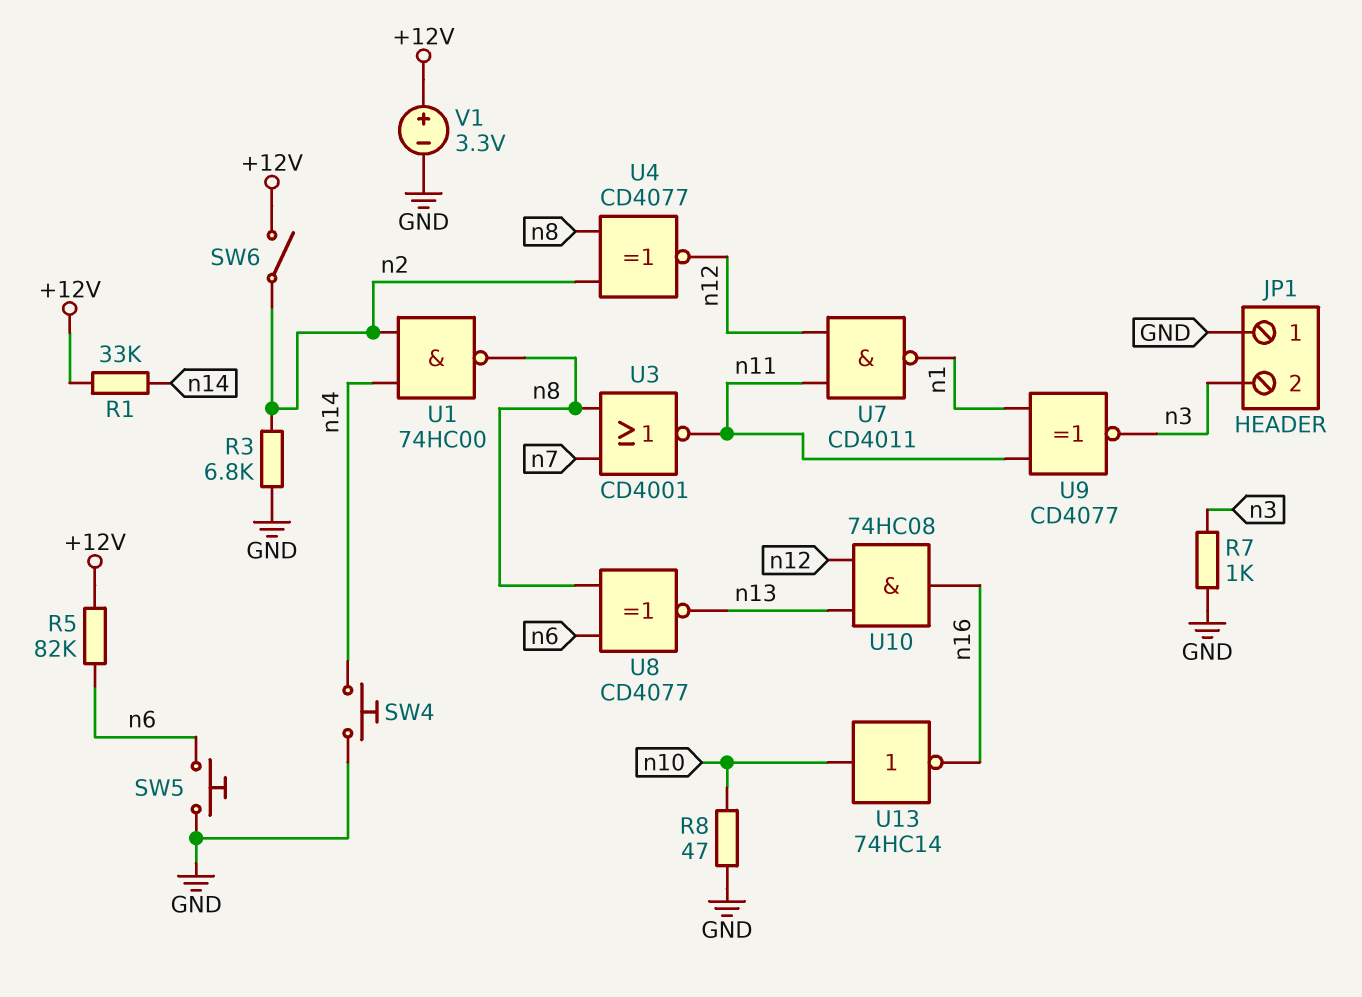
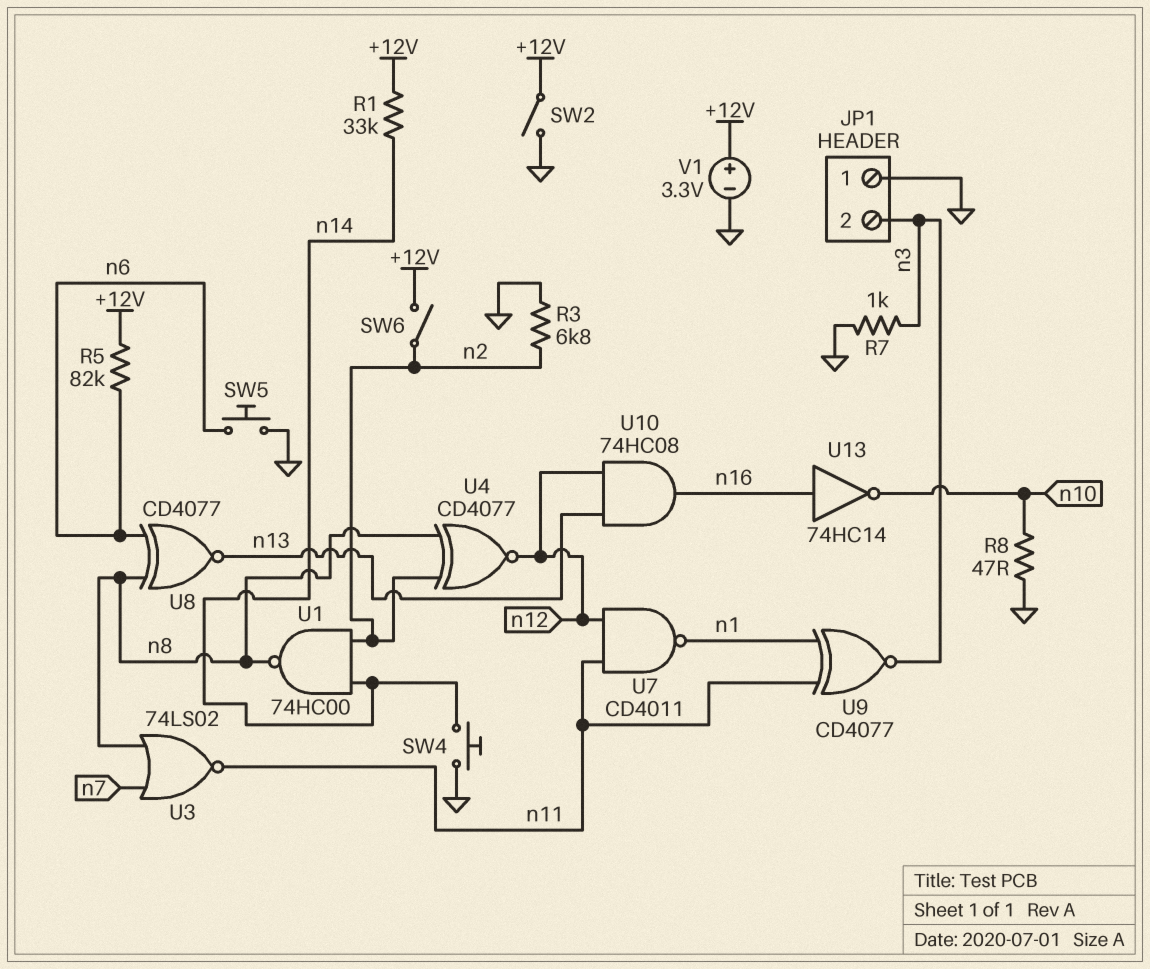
SW2: none -> switch (+12V, GND)
U3: NOR CD4001 (in n7, in n8, out n11) -> NOR 74LS02 (in n7, in n8, out n11)
U13: NOT 74HC14 (in n10, out n16) -> NOT 74HC14 (in n16, out n10)

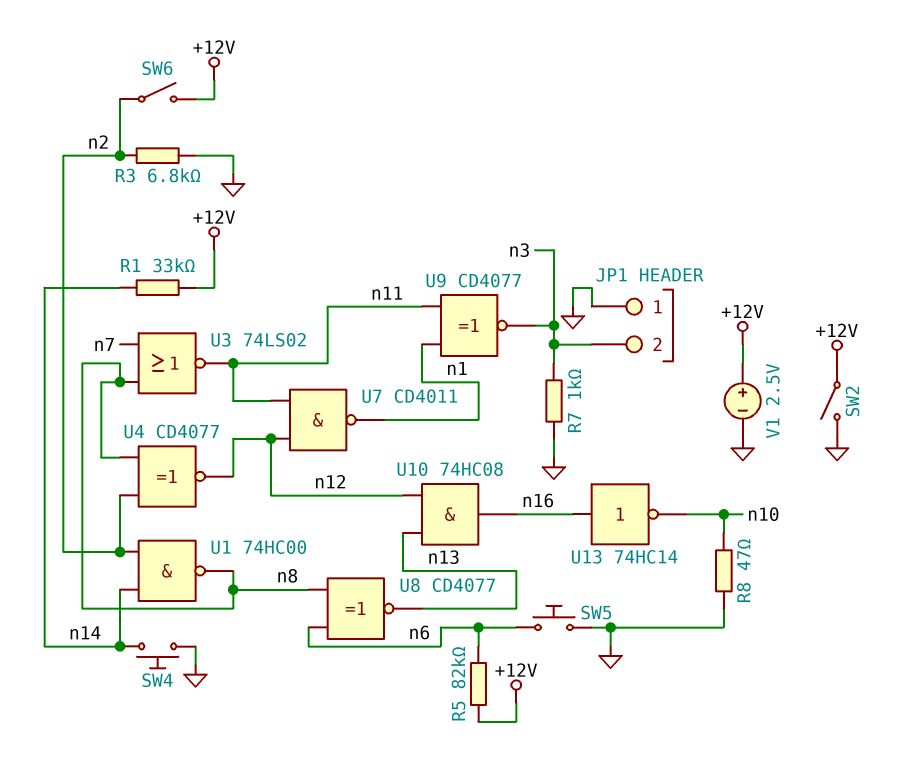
V1: 3.3V (plus +12V, minus GND) -> 2.5V (plus +12V, minus GND)

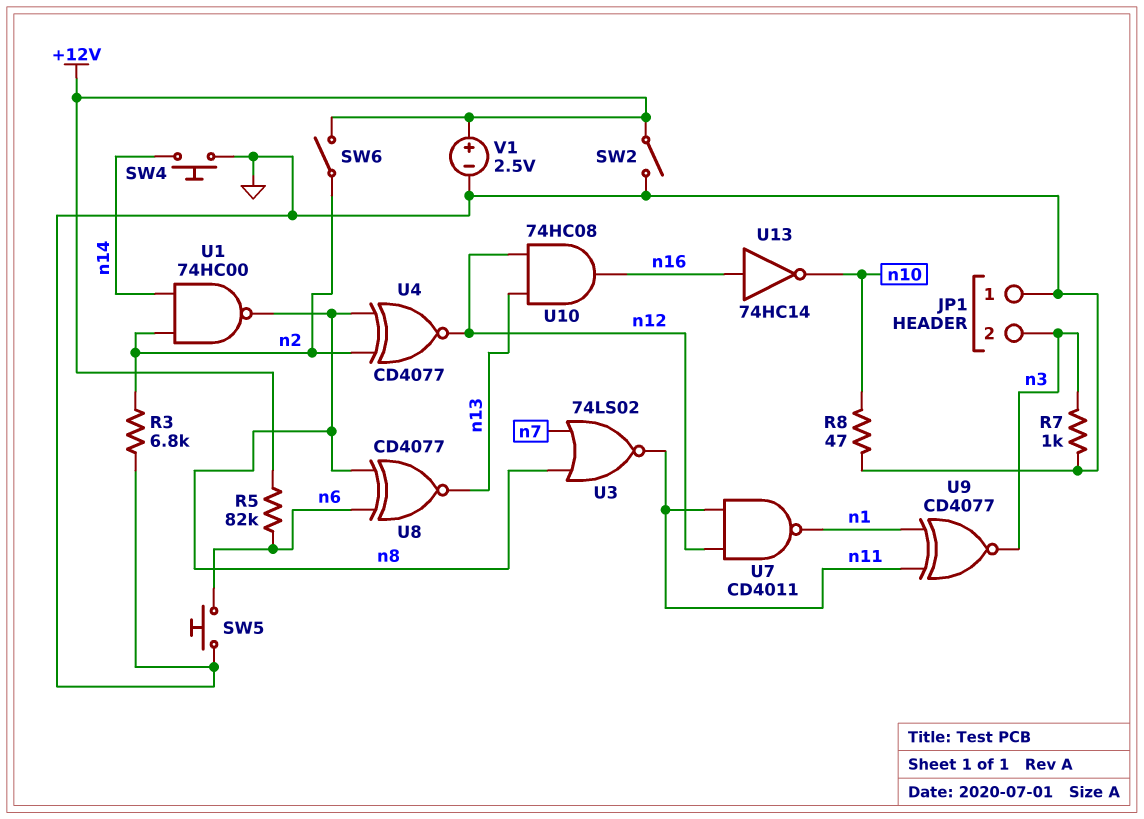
R1: 33k (+12V, n14) -> none

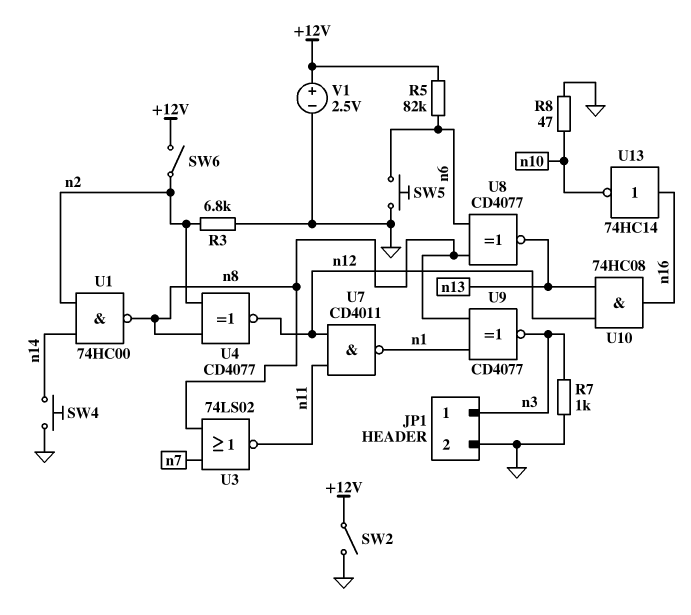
JP1 pin 1: GND -> n3
JP1 pin 2: n3 -> GND
U9: XNOR CD4077 (in n1, in n11, out n3) -> XNOR CD4077 (in n1, in n8, out n3)

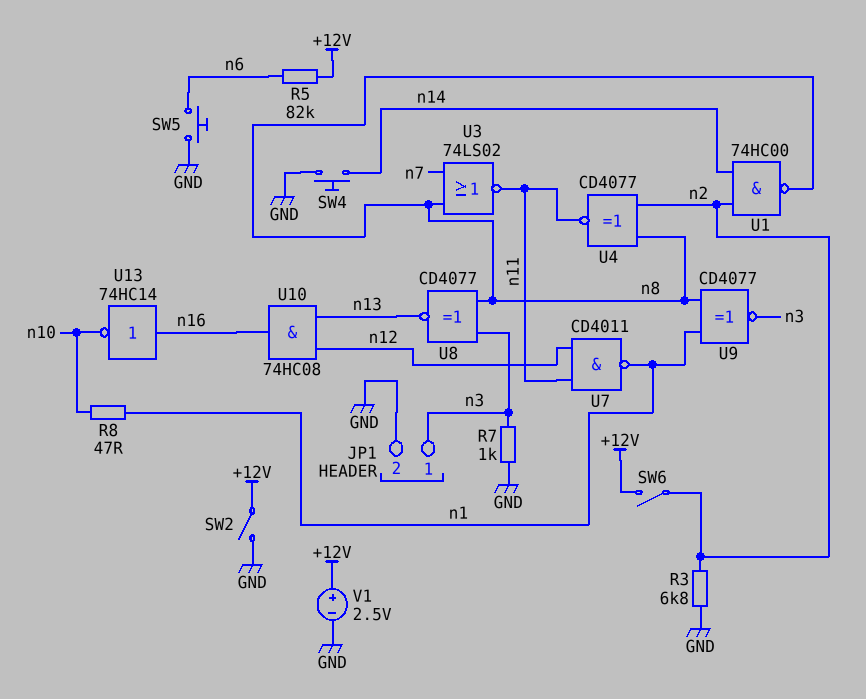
R8: 47 (GND, n10) -> 47 (n1, n10)
U4: XNOR CD4077 (in n2, in n8, out n12) -> XNOR CD4077 (in n2, in n8, out n11)
U8: XNOR CD4077 (in n6, in n8, out n13) -> XNOR CD4077 (in n3, in n8, out n13)

